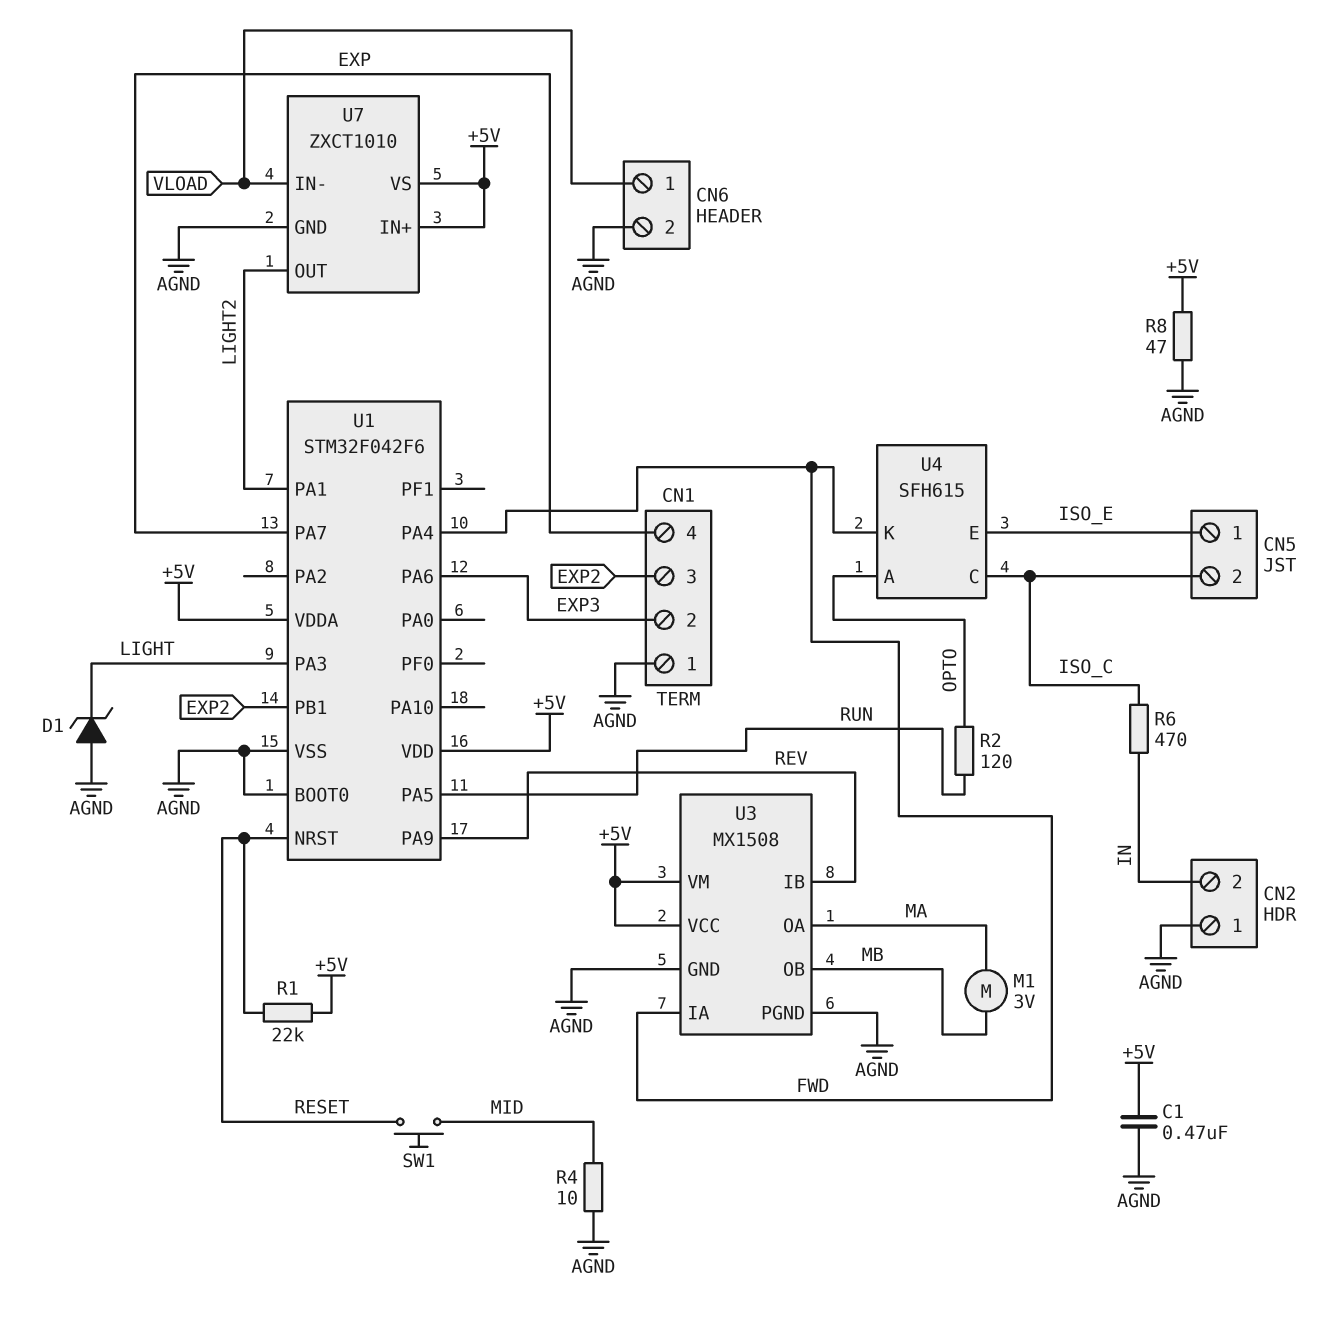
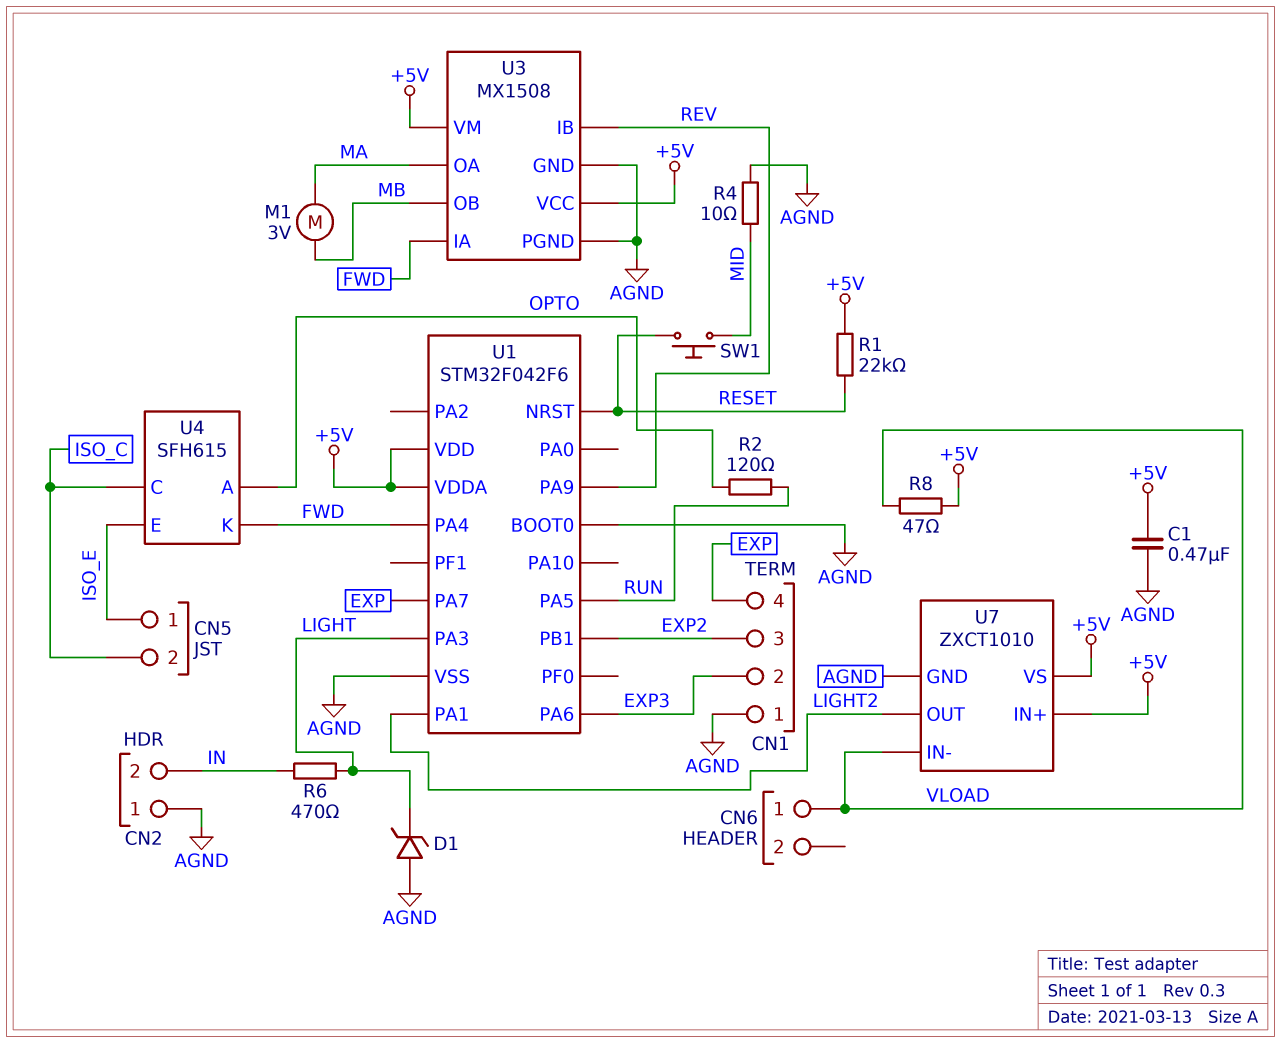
CN6 pin 2: AGND -> none
R6: 470 (IN, ISO_C) -> 470 (IN, LIGHT)
R8: 47 (+5V, AGND) -> 47 (+5V, VLOAD)

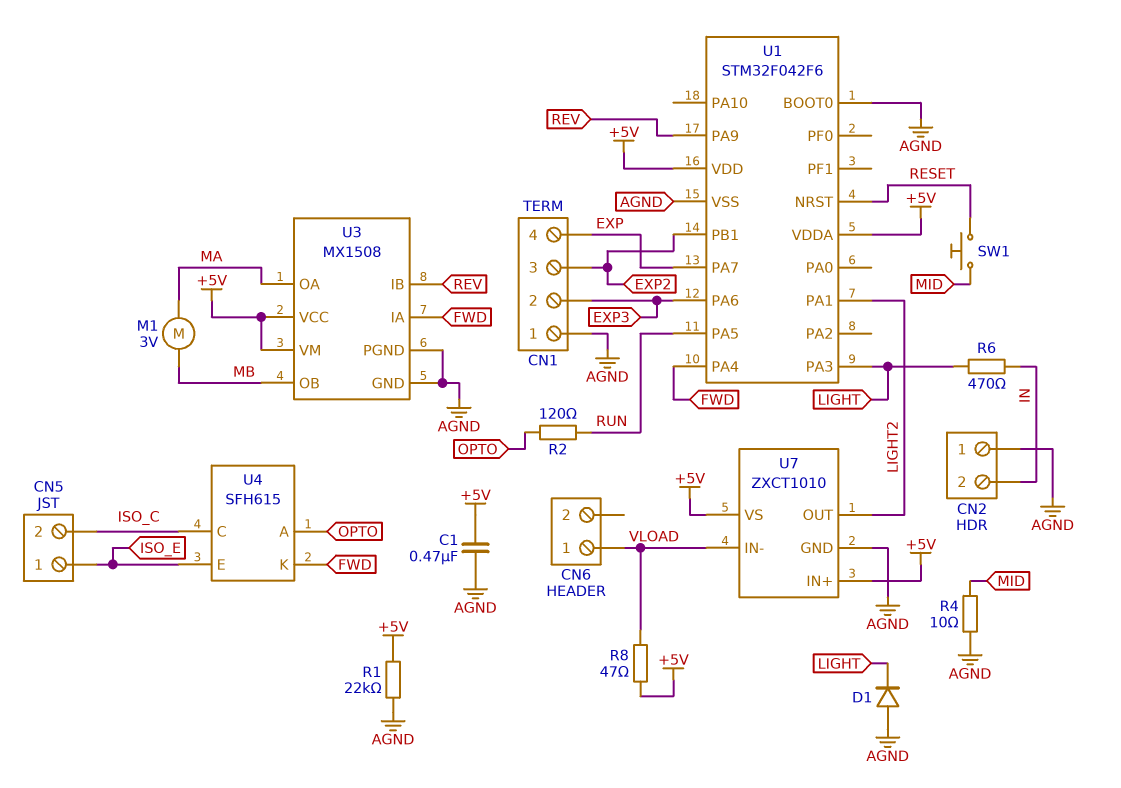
D1: zener (A AGND, K LIGHT) -> diode (A AGND, K LIGHT)
R1: 22k (+5V, RESET) -> 22k (+5V, AGND)

